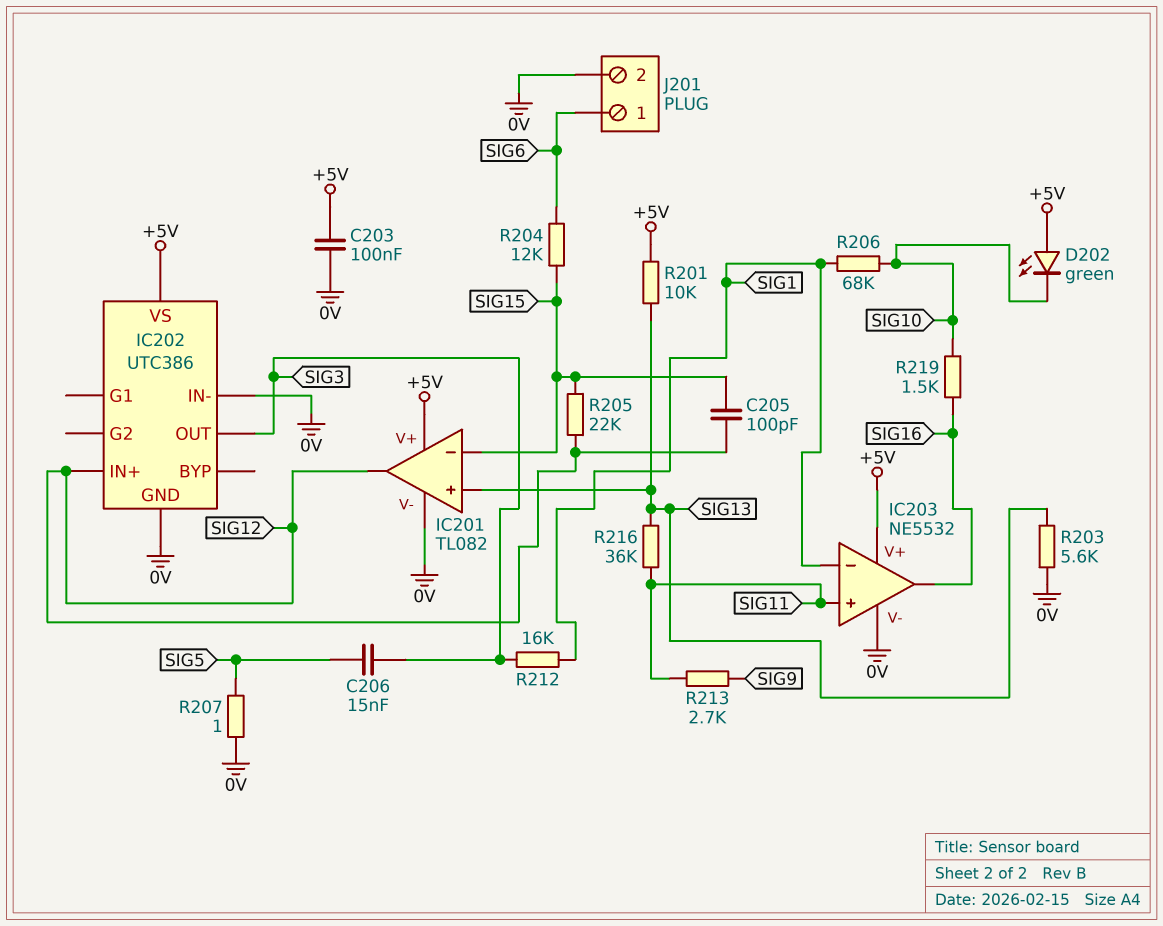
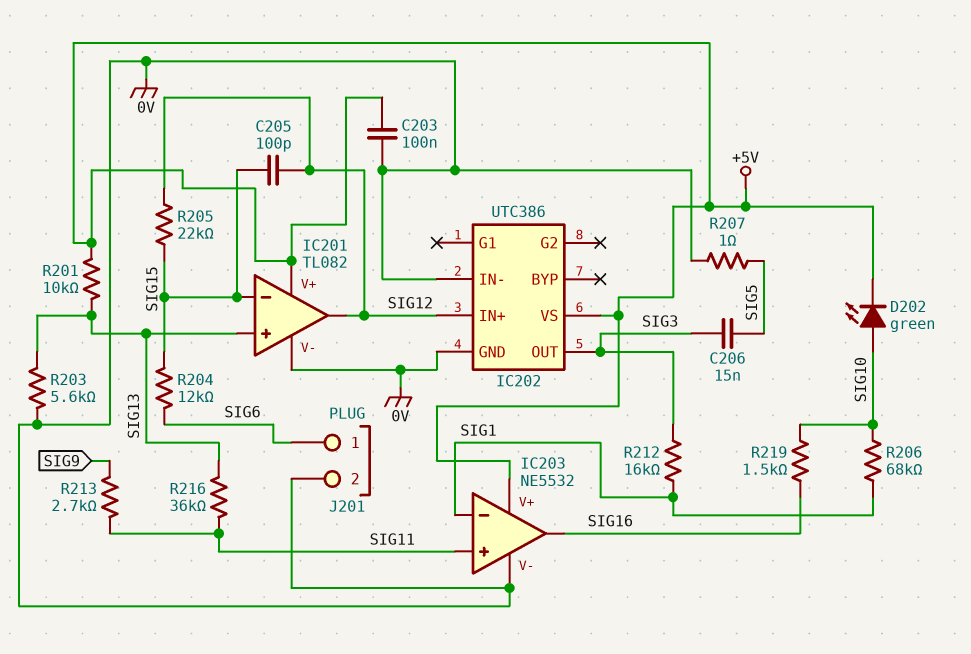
D202: LED green (A +5V, K SIG10) -> LED green (A SIG10, K +5V)

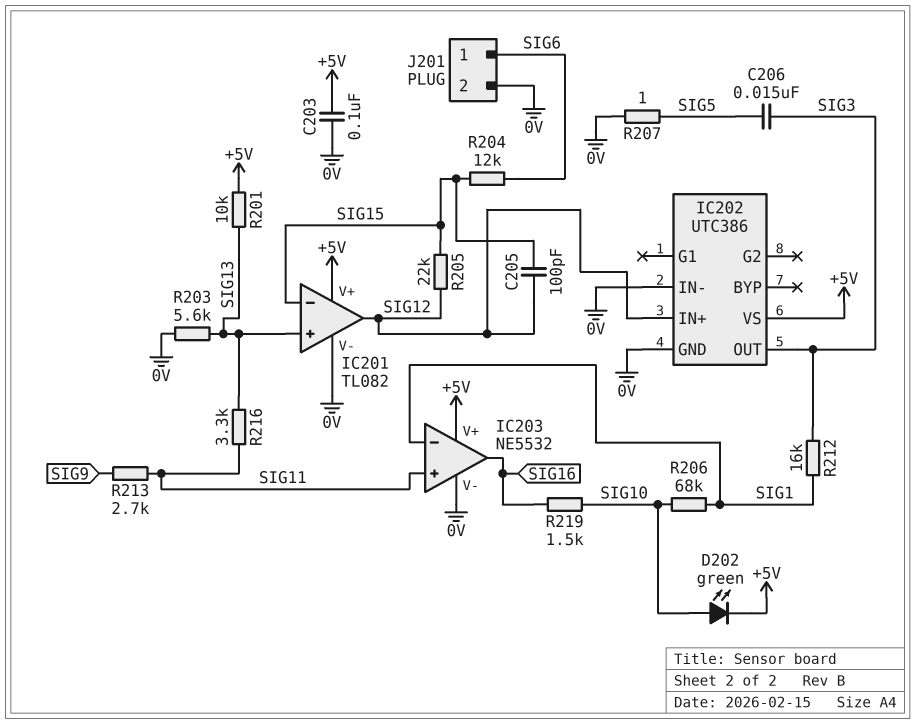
R216: 36k (SIG11, SIG13) -> 3.3k (SIG11, SIG13)

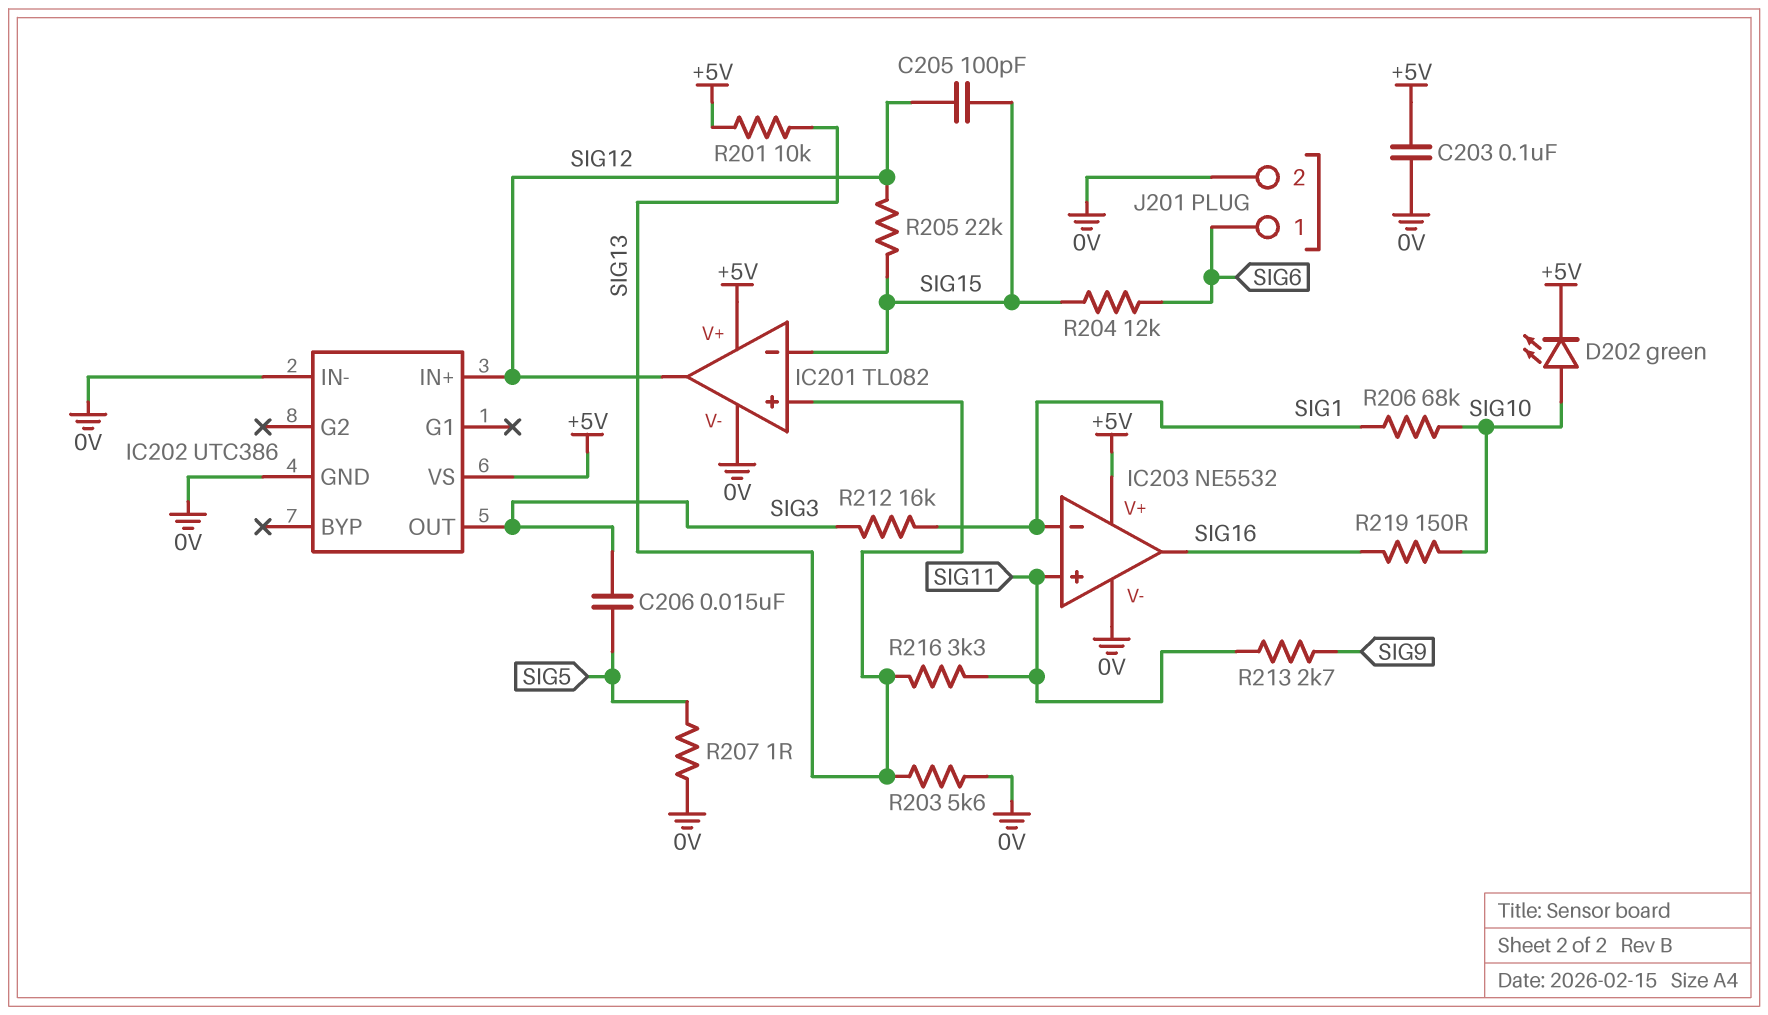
R219: 1.5k (SIG10, SIG16) -> 150 (SIG10, SIG16)

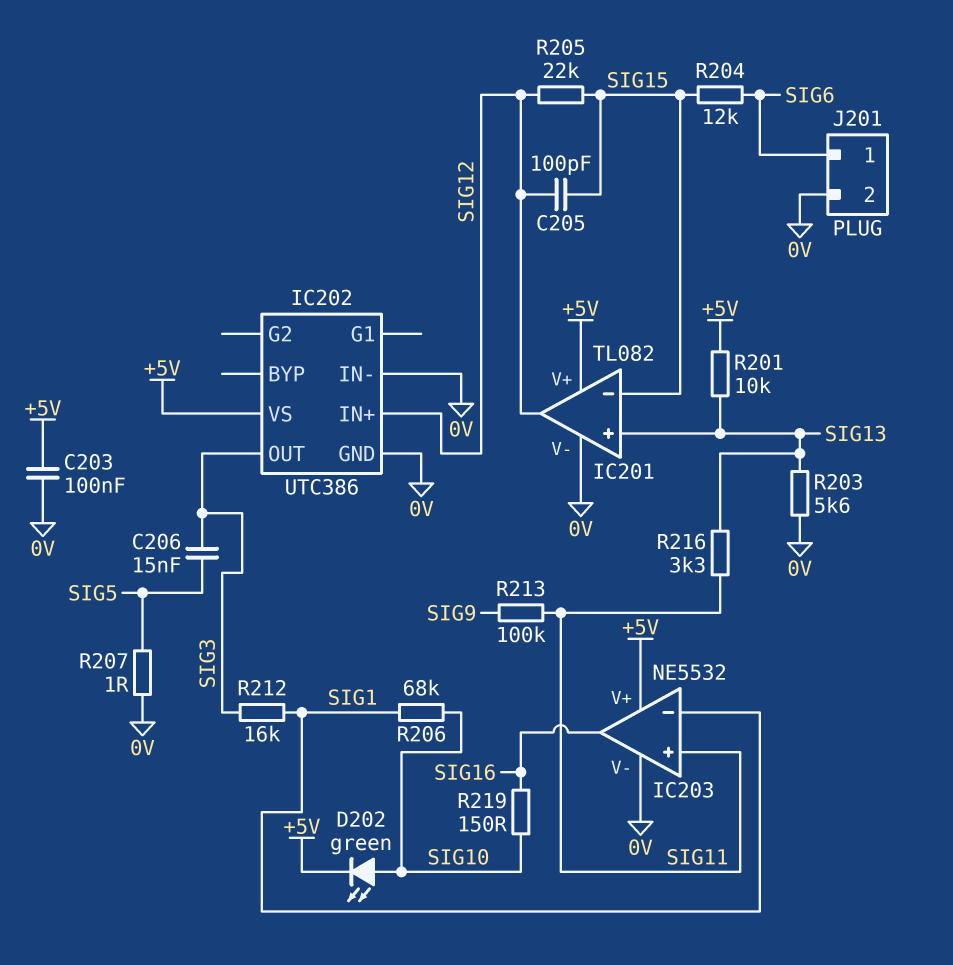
R213: 2.7k (SIG9, SIG11) -> 100k (SIG9, SIG11)

